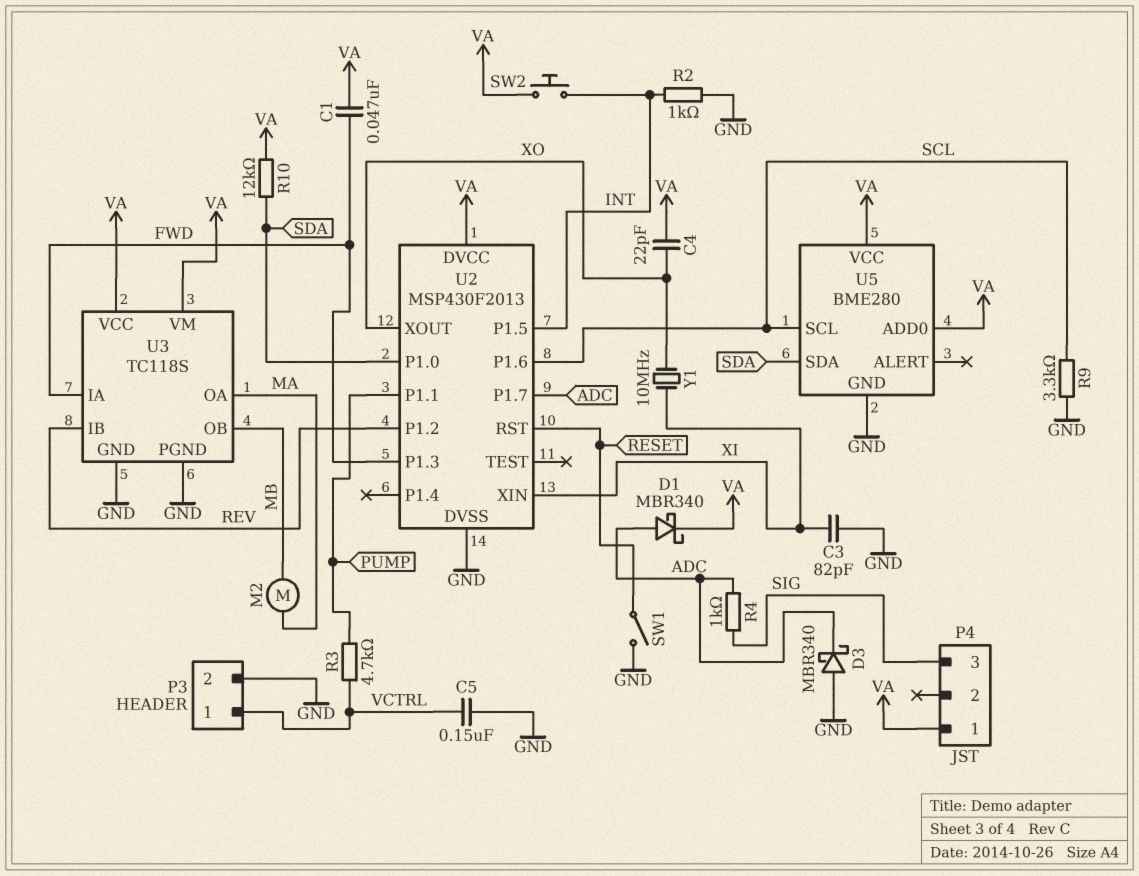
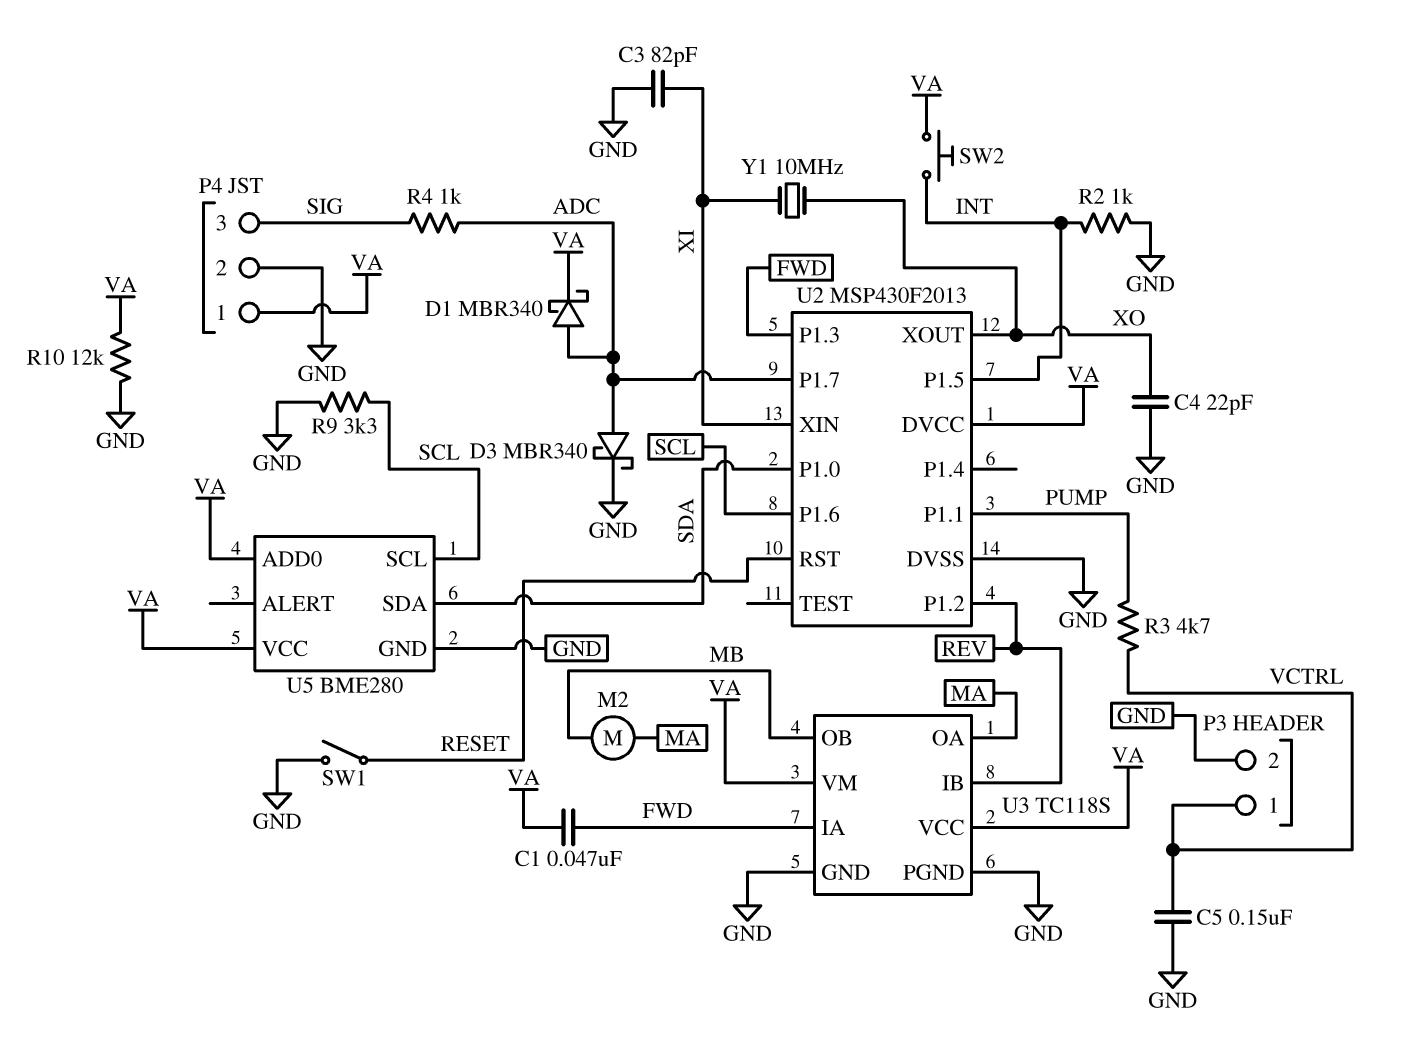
C4: 22pF (VA, XO) -> 22pF (GND, XO)
D3: schottky MBR340 (A GND, K ADC) -> schottky MBR340 (A ADC, K GND)
P4 pin 2: none -> GND
R10: 12k (SDA, VA) -> 12k (GND, VA)

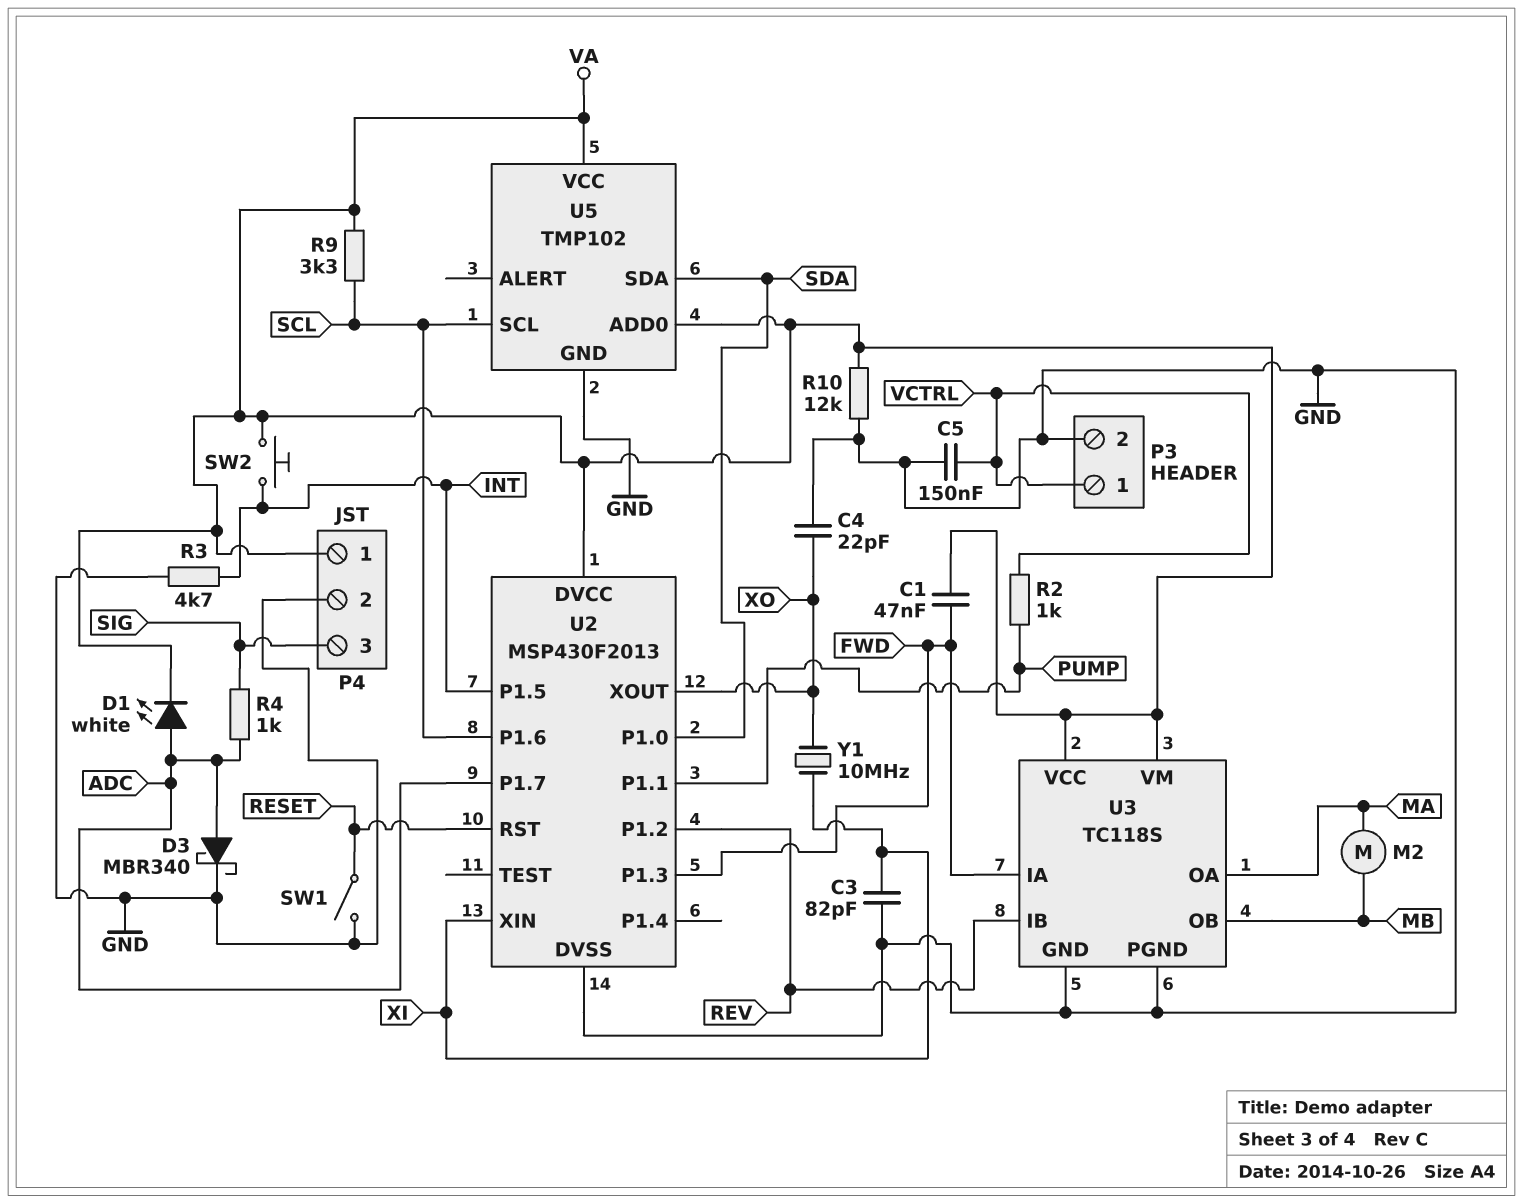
D1: schottky MBR340 (A ADC, K VA) -> LED white (A ADC, K VA)
R2: 1k (GND, INT) -> 1k (PUMP, VCTRL)
R3: 4.7k (PUMP, VCTRL) -> 4.7k (GND, INT)
R9: 3.3k (GND, SCL) -> 3.3k (SCL, VA)
U5: BME280 -> TMP102

